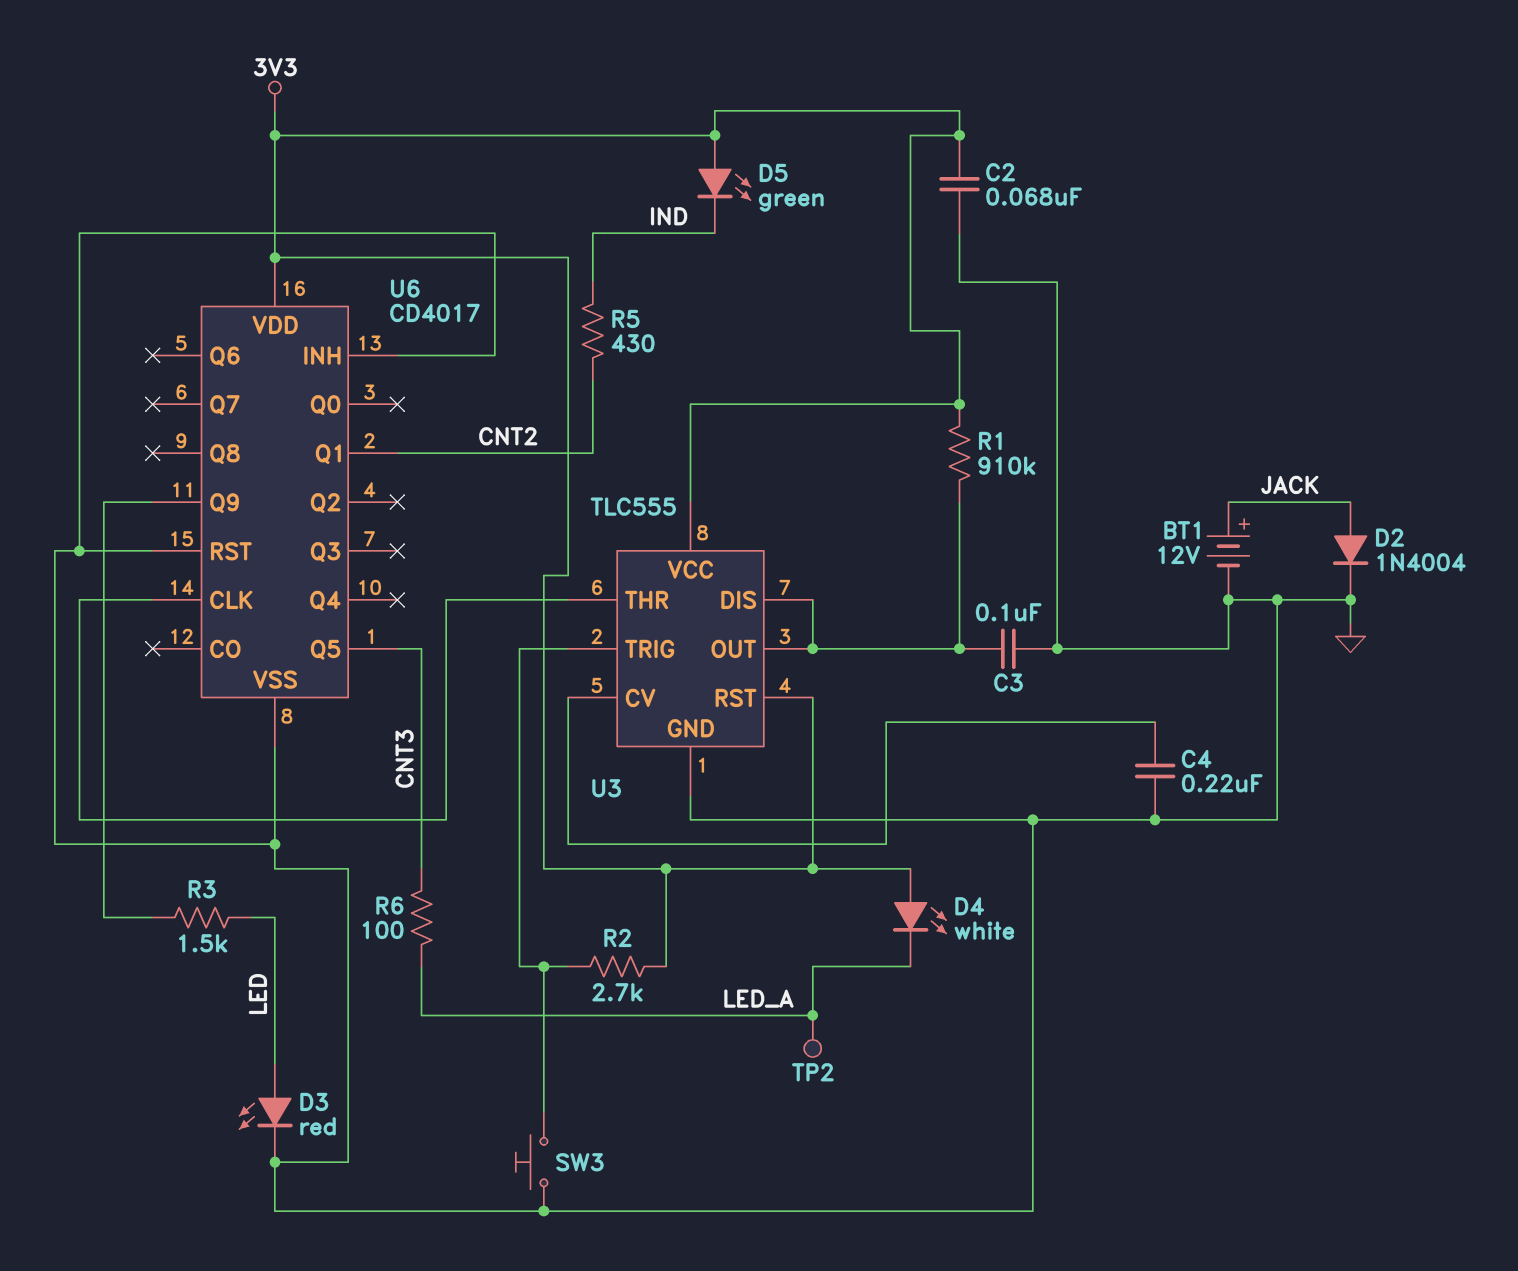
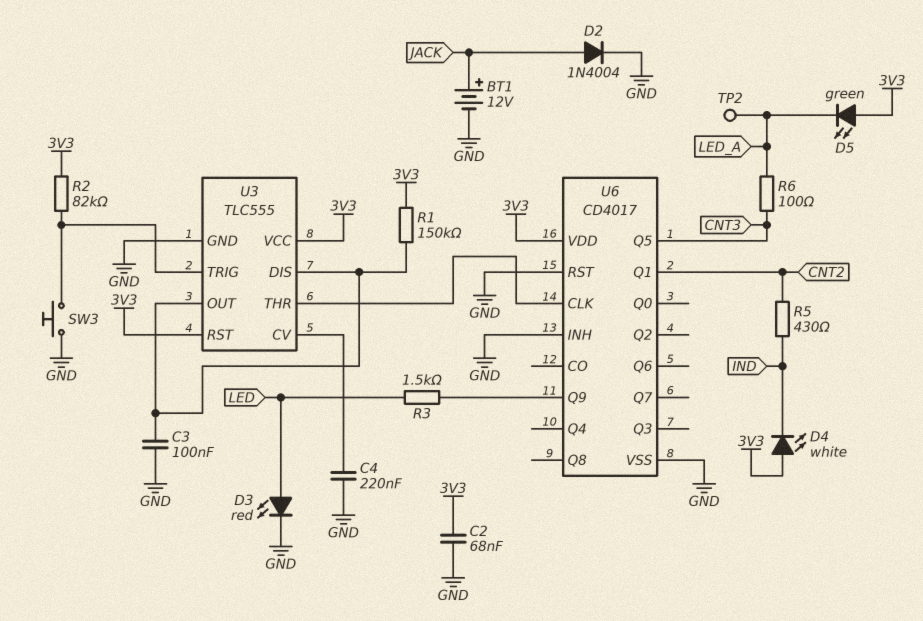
D4: LED white (A 3V3, K LED_A) -> LED white (A 3V3, K IND)
D5: LED green (A 3V3, K IND) -> LED green (A 3V3, K LED_A)
R1: 910k (3V3, U3/DIS) -> 150k (3V3, U3/DIS)
R2: 2.7k (3V3, U3/TRIG) -> 82k (3V3, U3/TRIG)

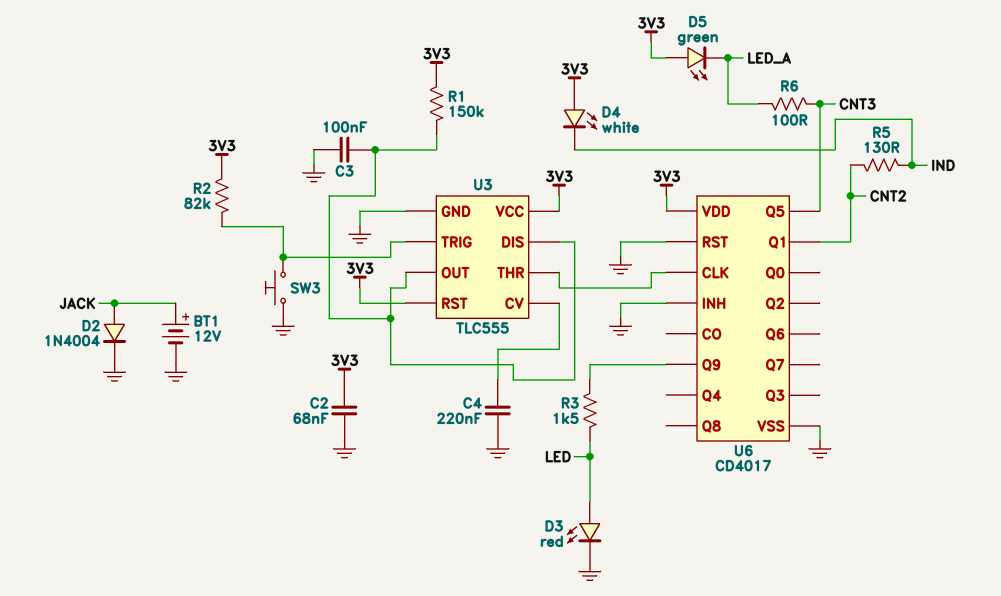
R5: 430 (CNT2, IND) -> 130 (CNT2, IND)
TP2: test point (LED_A) -> none

